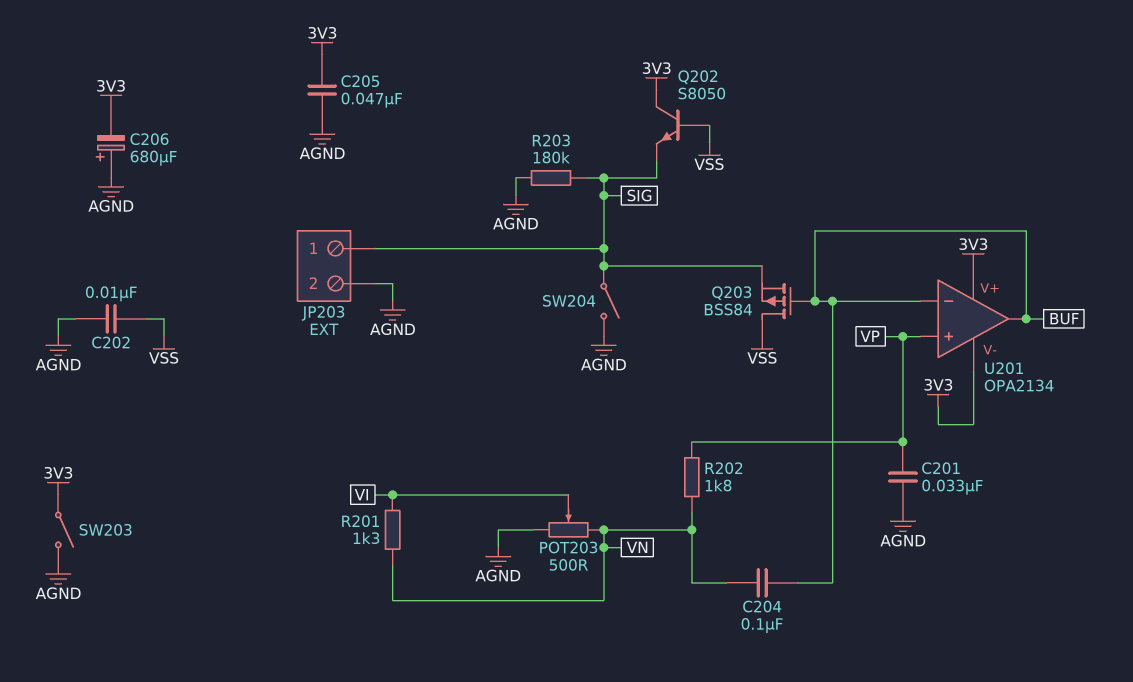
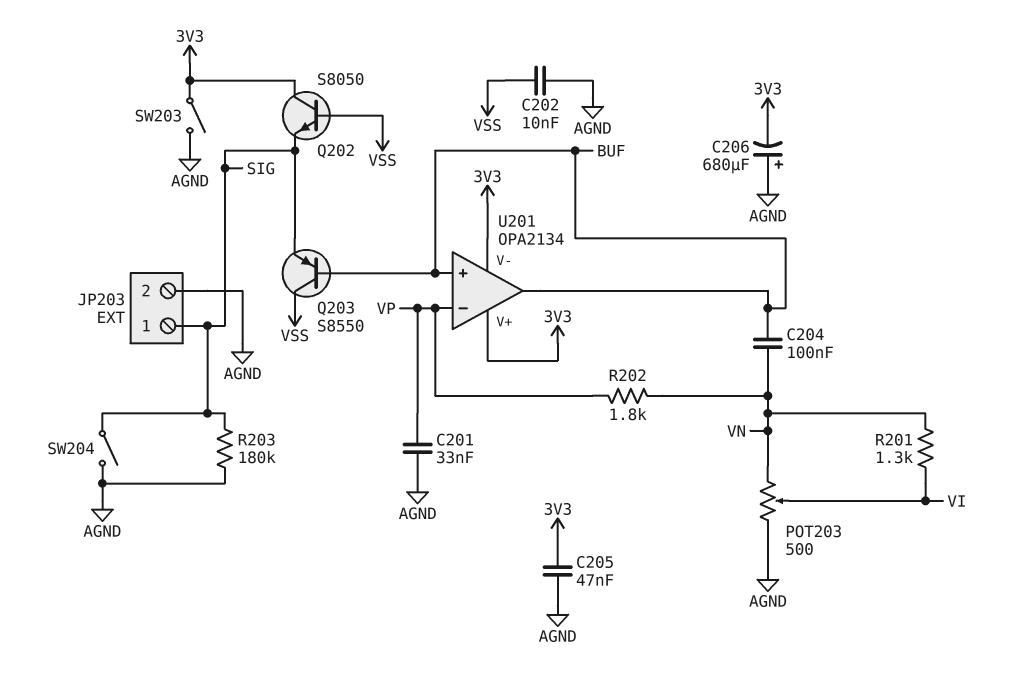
Q203: PMOS BSS84 (G BUF, D VSS, S SIG) -> PNP S8550 (B BUF, C VSS, E SIG)
U201 pin in+: VP -> BUF
U201 pin in-: BUF -> VP

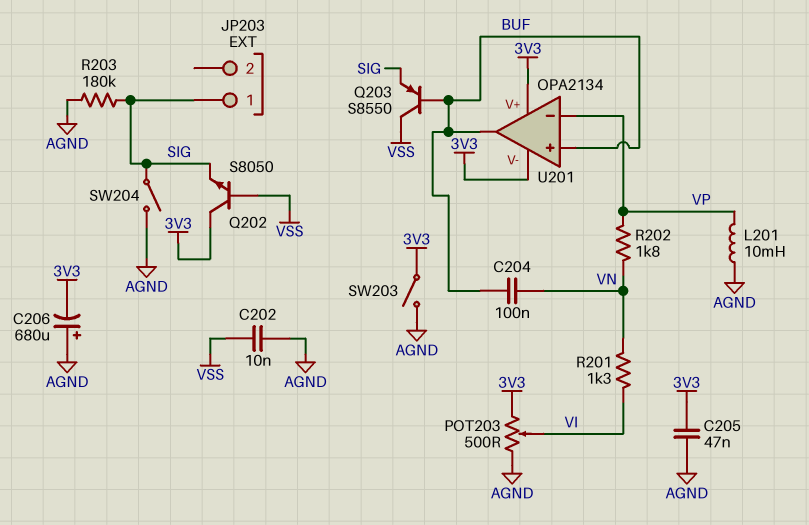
C201: 33nF (AGND, VP) -> none
JP203 pin 2: AGND -> none
L201: none -> 10mH (AGND, VP)
POT203: 500 (AGND, VN, wiper VI) -> 500 (3V3, AGND, wiper VI)

